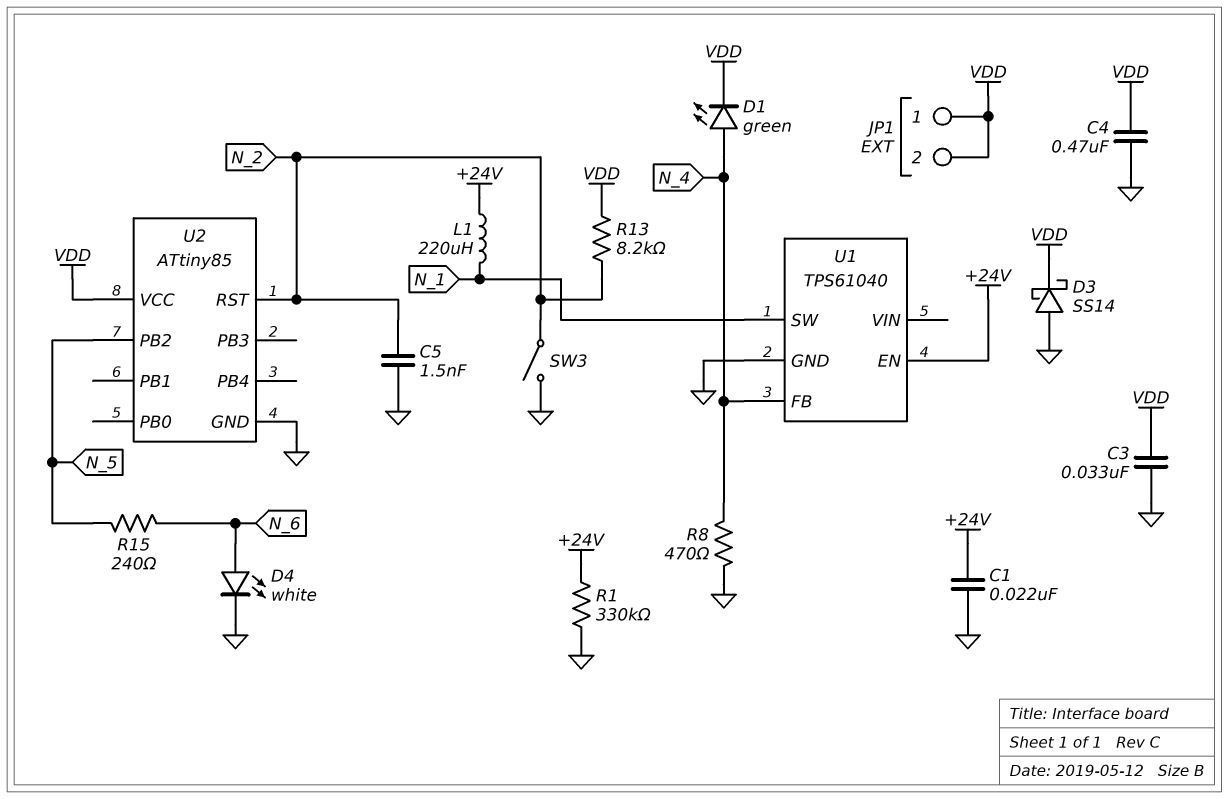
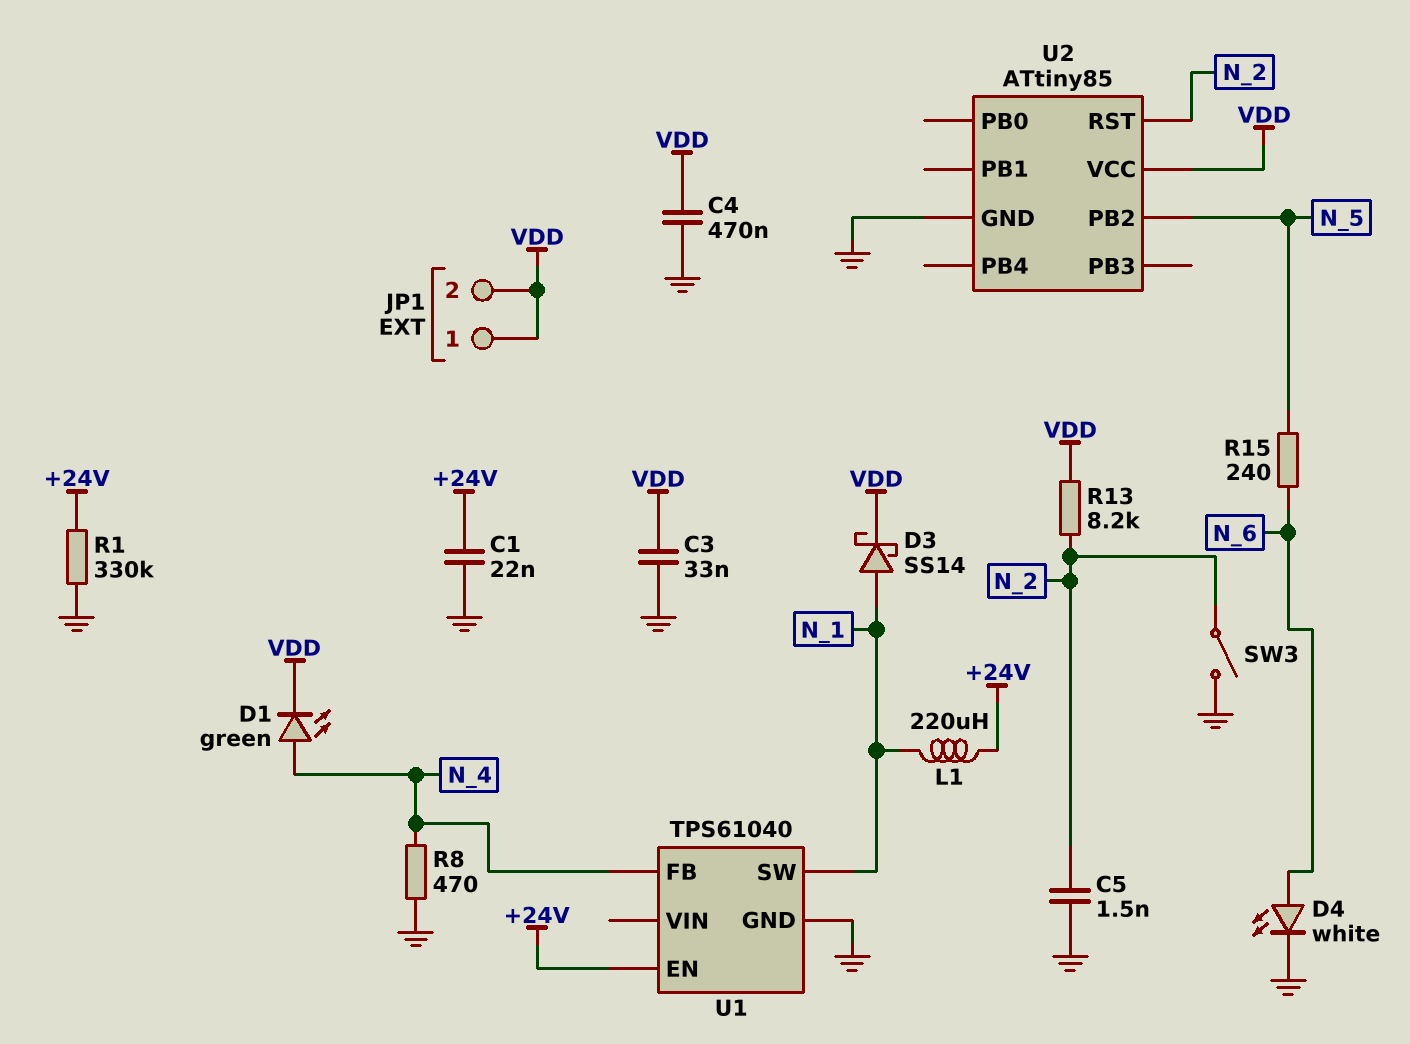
D3: schottky SS14 (A GND, K VDD) -> schottky SS14 (A N_1, K VDD)

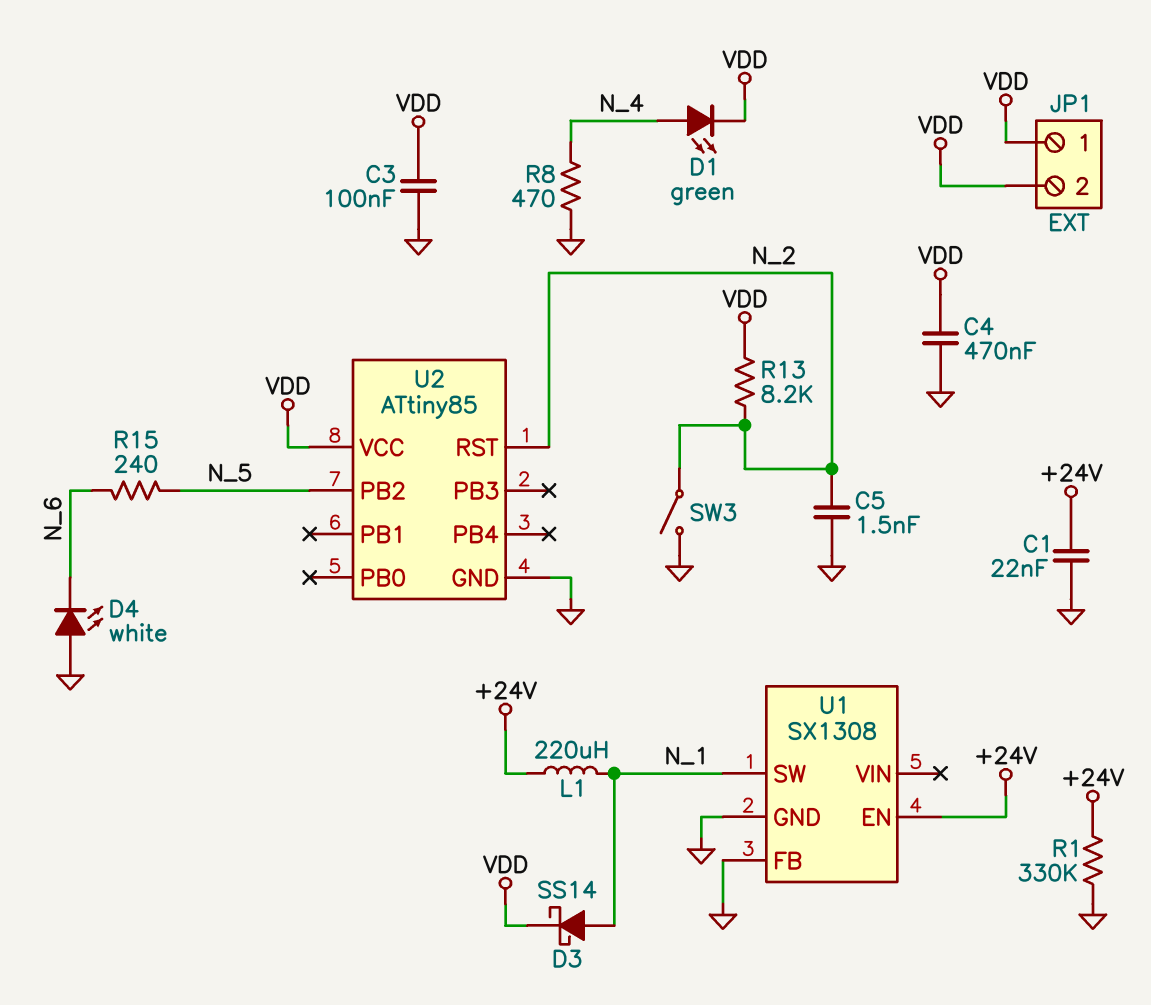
C3: 33nF (GND, VDD) -> 100nF (GND, VDD)
D4: LED white (A N_6, K GND) -> LED white (A GND, K N_6)
U1: TPS61040 -> SX1308
U1 pin FB: N_4 -> GND

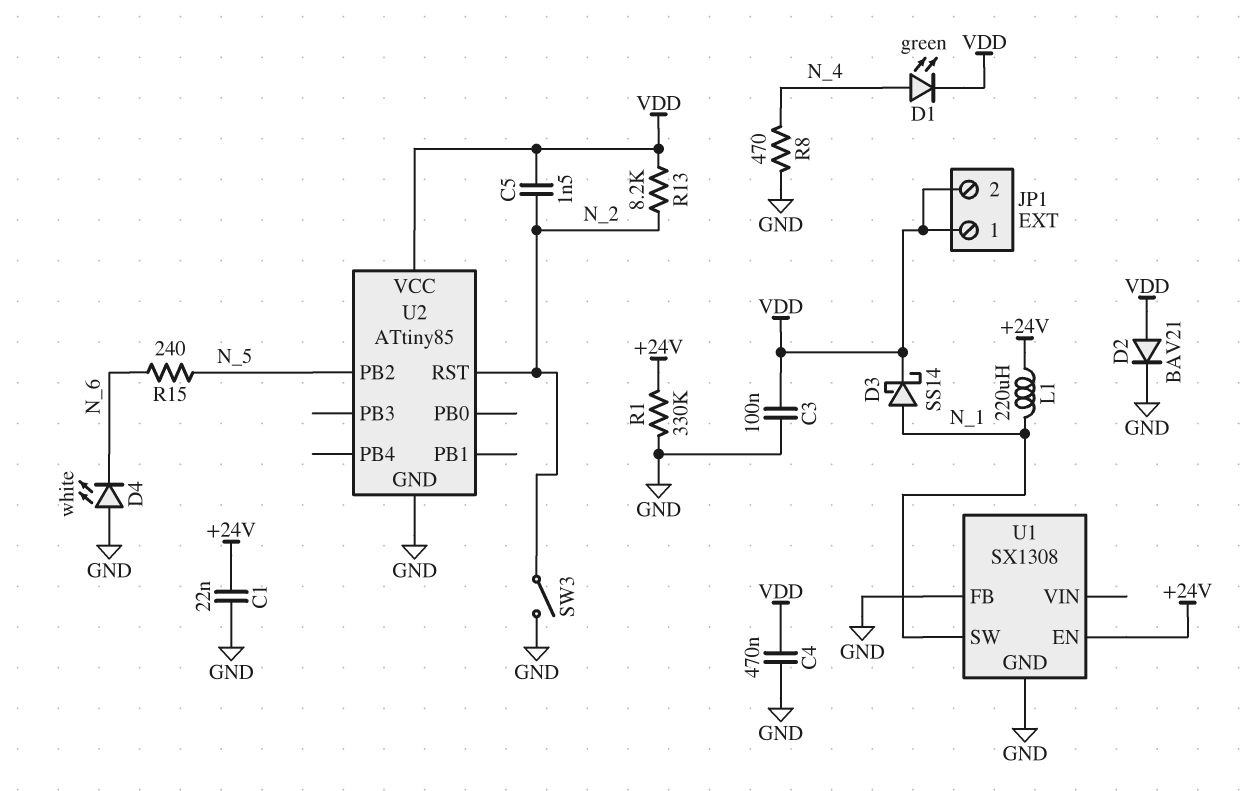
C5: 1.5nF (GND, N_2) -> 1.5nF (N_2, VDD)
D2: none -> diode BAV21 (A VDD, K GND)

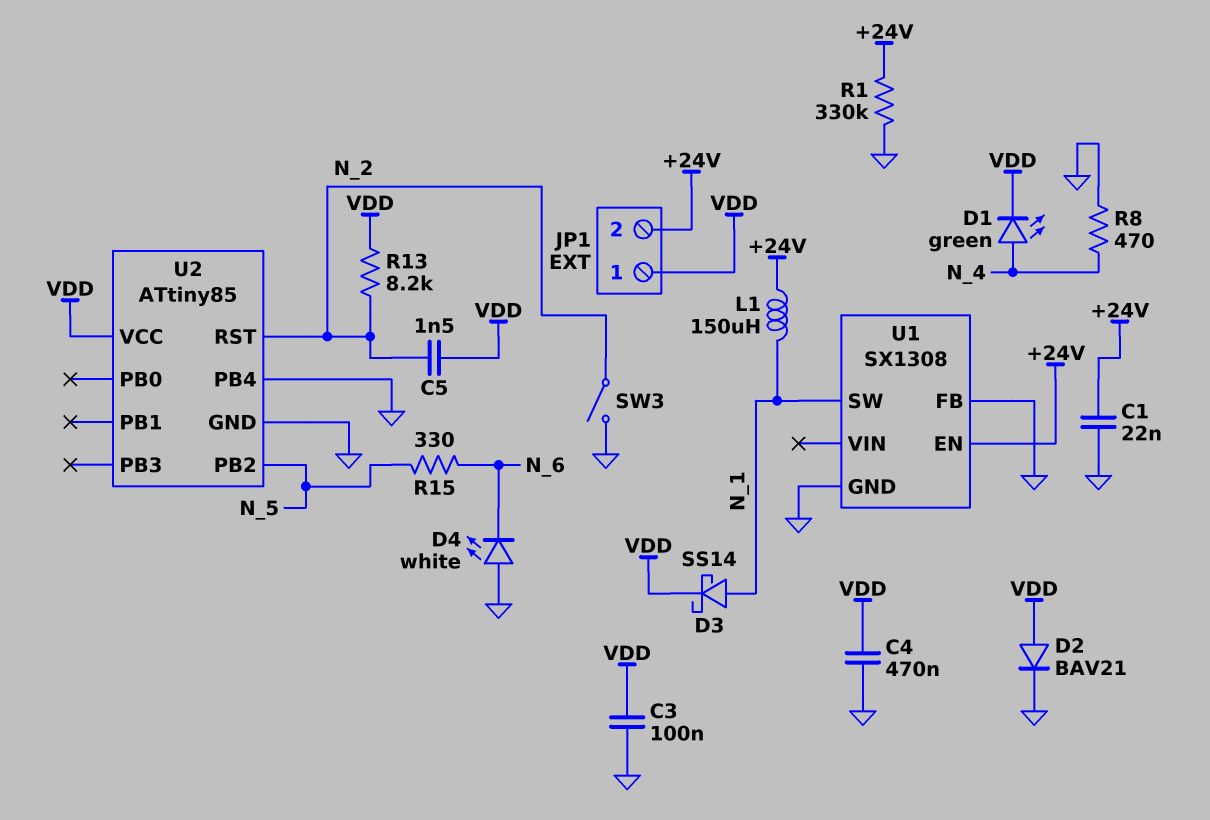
JP1 pin 2: VDD -> +24V
L1: 220uH (+24V, N_1) -> 150uH (+24V, N_1)
R15: 240 (N_5, N_6) -> 330 (N_5, N_6)
U2 pin PB4: none -> GND

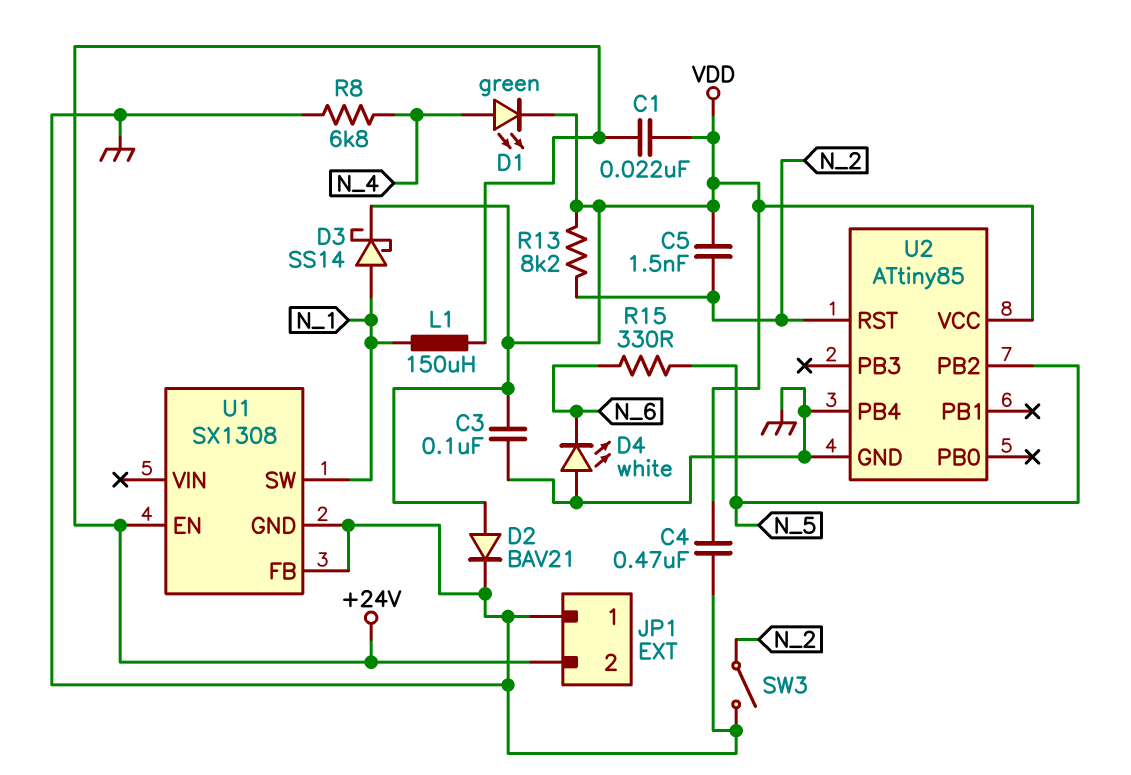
C1: 22nF (+24V, GND) -> 22nF (+24V, VDD)
JP1 pin 1: VDD -> GND
R1: 330k (+24V, GND) -> none
R8: 470 (GND, N_4) -> 6.8k (GND, N_4)

